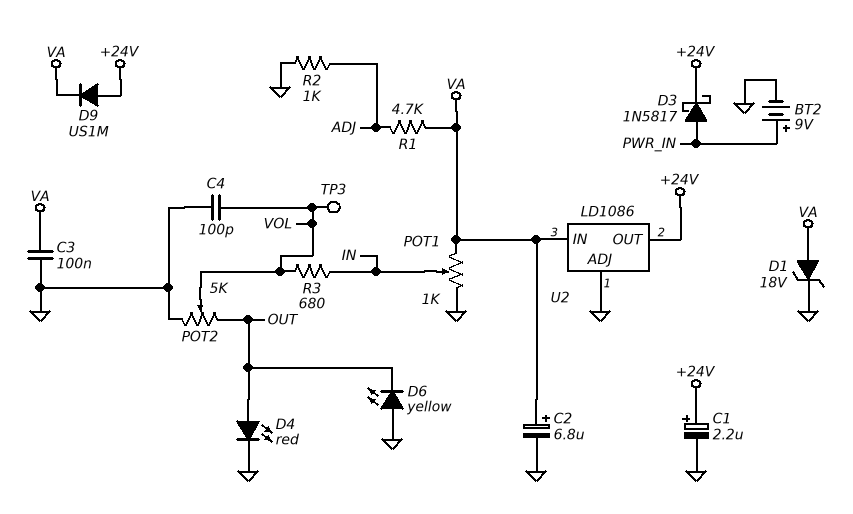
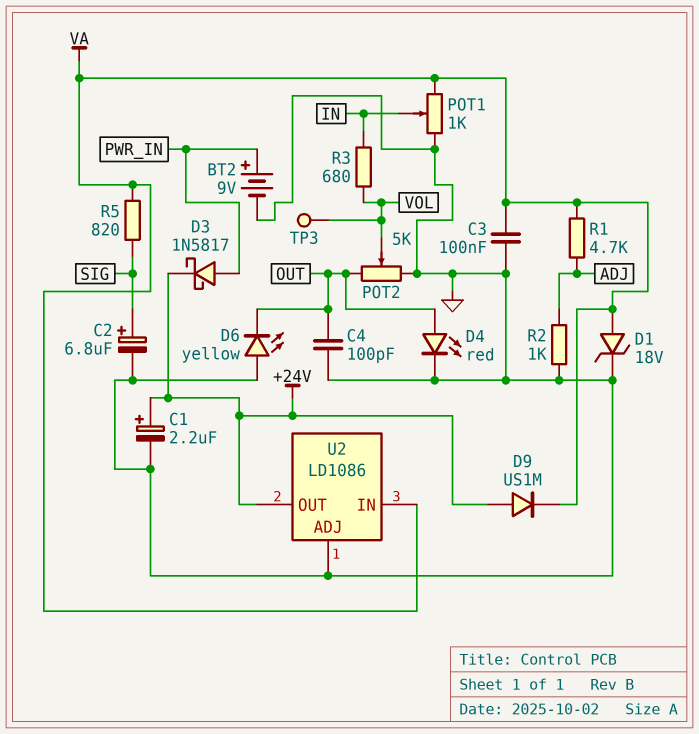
C2: 6.8uF (plus VA, minus GND) -> 6.8uF (plus SIG, minus GND)
C4: 100pF (GND, VOL) -> 100pF (GND, OUT)
R5: none -> 820 (SIG, VA)

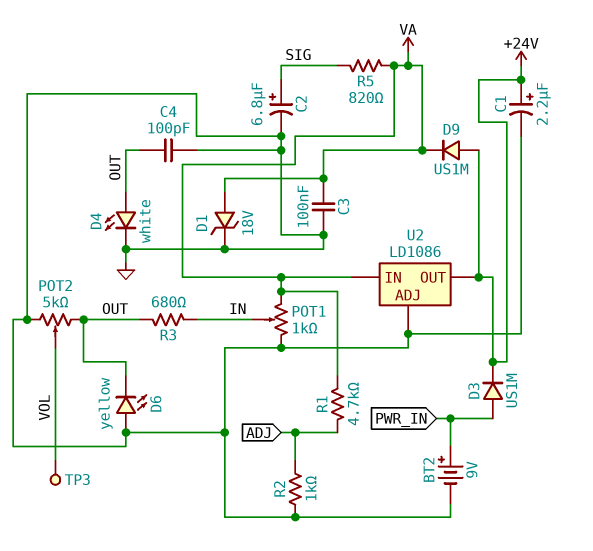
D3: schottky 1N5817 (A PWR_IN, K +24V) -> diode US1M (A PWR_IN, K +24V)
D4: LED red (A OUT, K GND) -> LED white (A OUT, K GND)
R3: 680 (IN, VOL) -> 680 (IN, OUT)

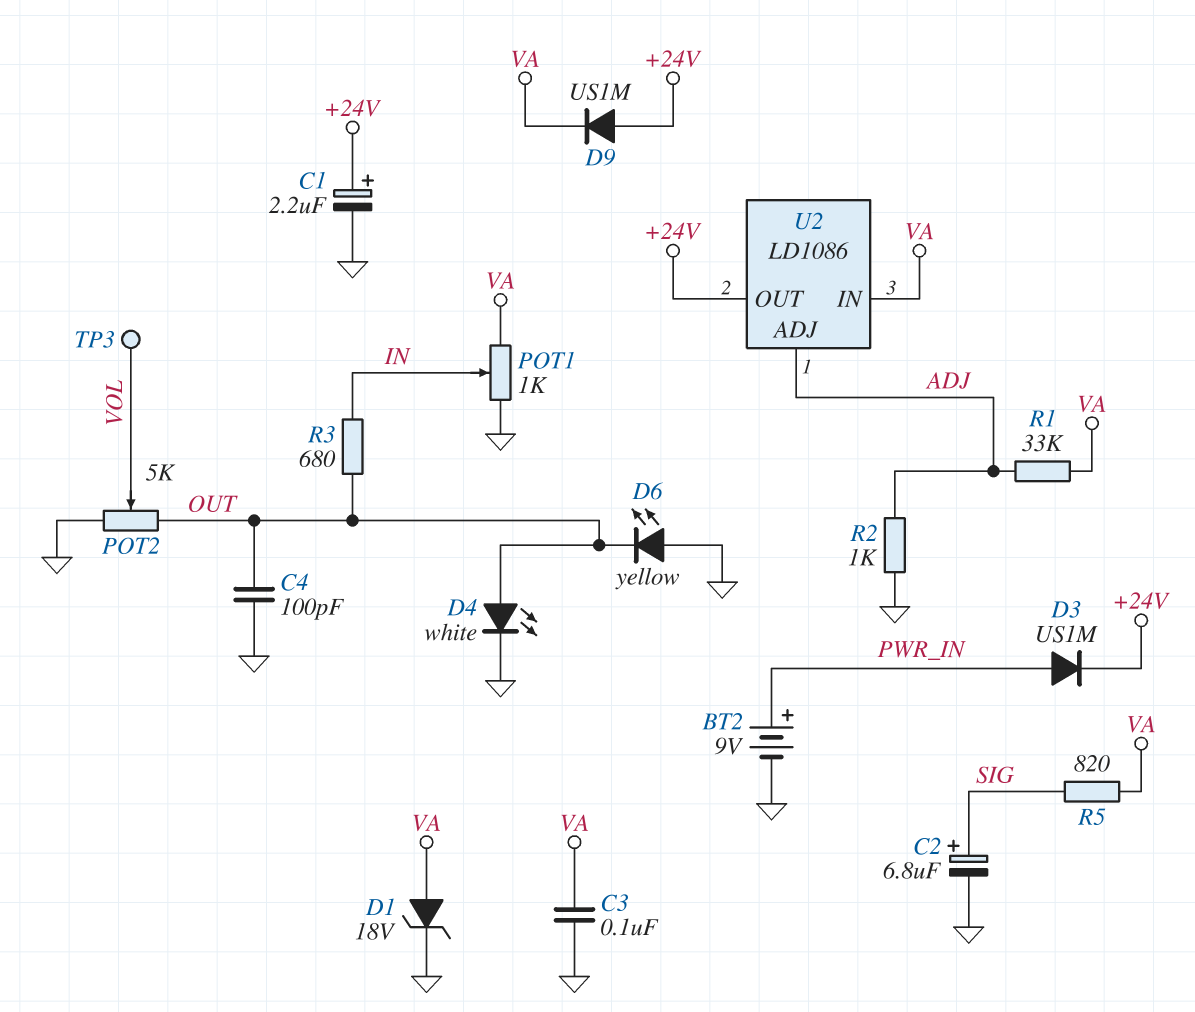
R1: 4.7k (ADJ, VA) -> 33k (ADJ, VA)
U2 pin ADJ: GND -> ADJ

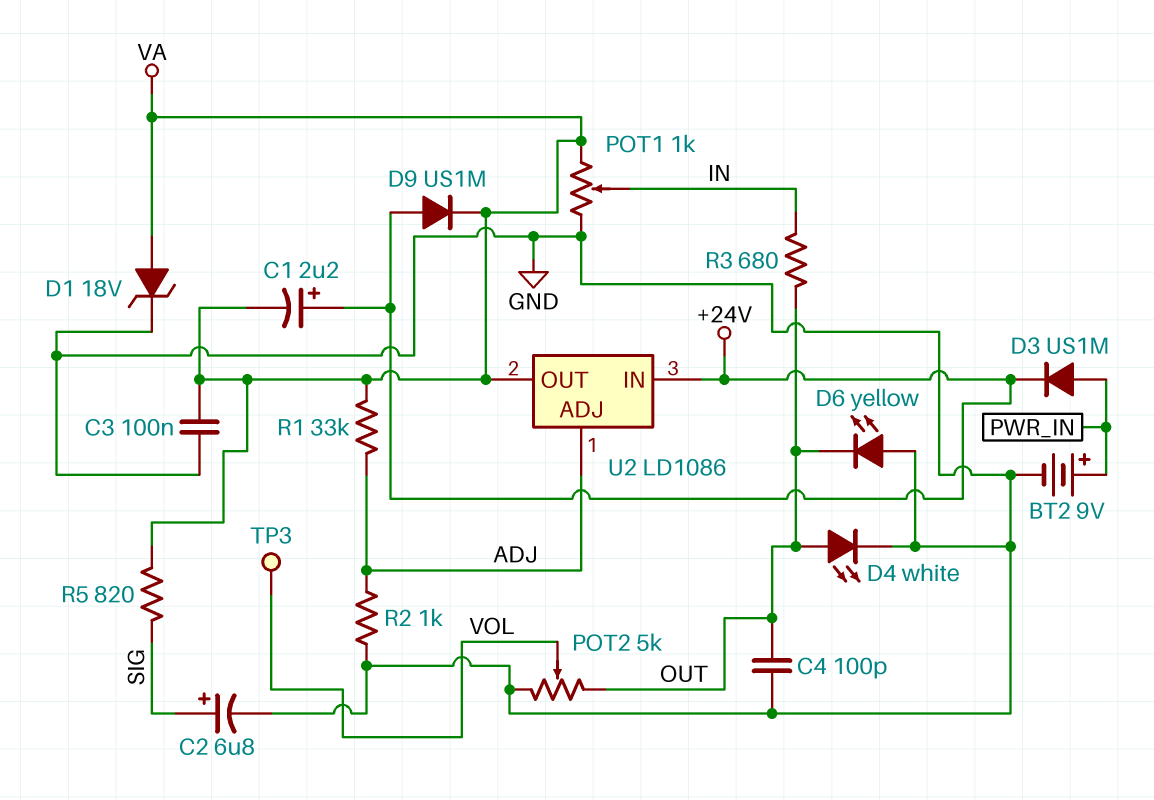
C1: 2.2uF (plus +24V, minus GND) -> 2.2uF (plus +24V, minus VA)
U2 pin IN: VA -> +24V
U2 pin OUT: +24V -> VA

